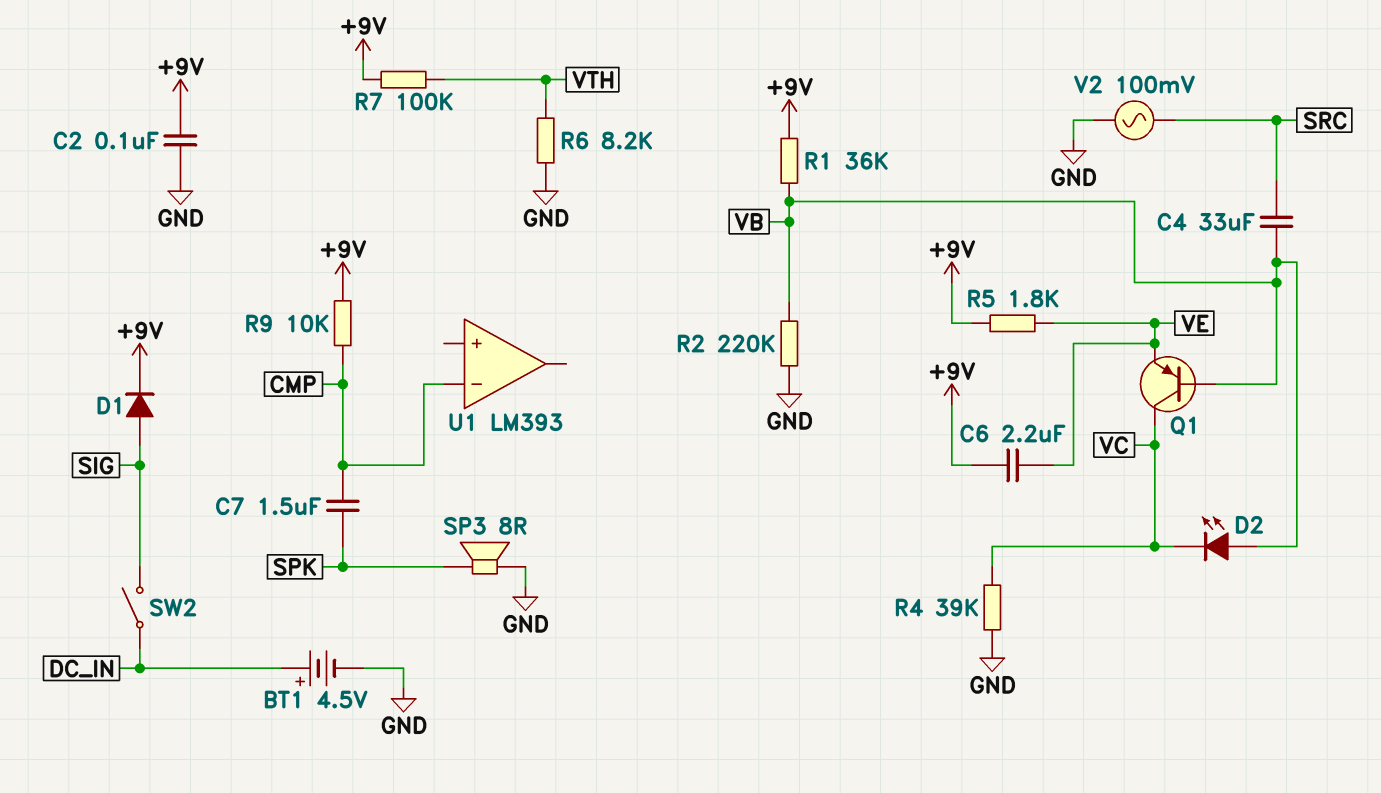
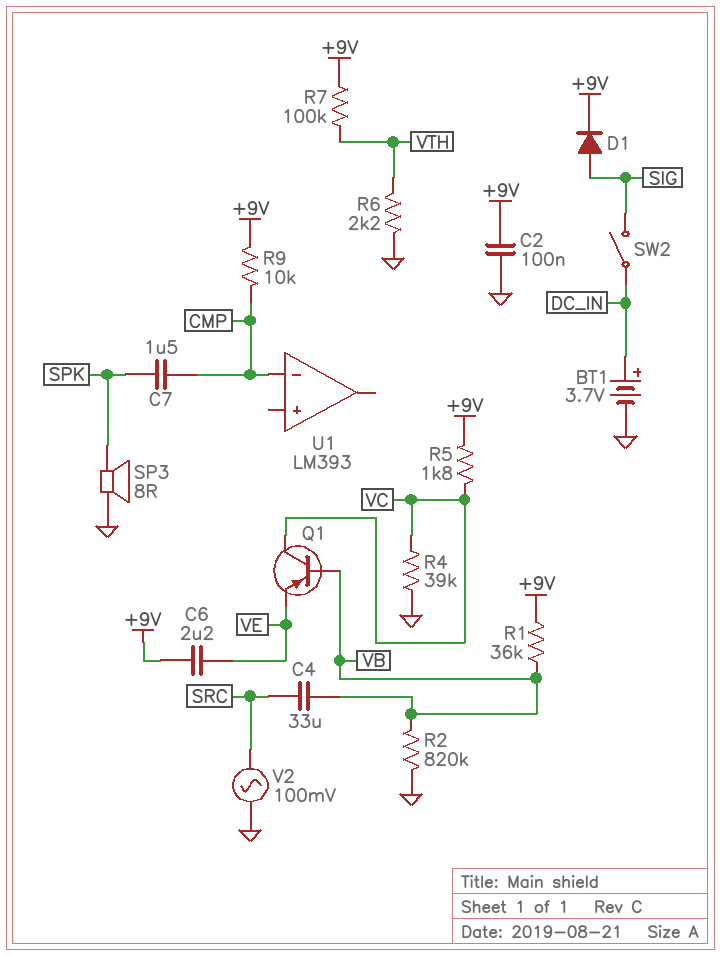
BT1: 4.5V (plus DC_IN, minus GND) -> 3.7V (plus DC_IN, minus GND)
D2: LED (A VB, K VC) -> none
R2: 220k (GND, VB) -> 820k (GND, VB)
R5: 1.8k (+9V, VE) -> 1.8k (+9V, VC)
R6: 8.2k (GND, VTH) -> 2.2k (GND, VTH)

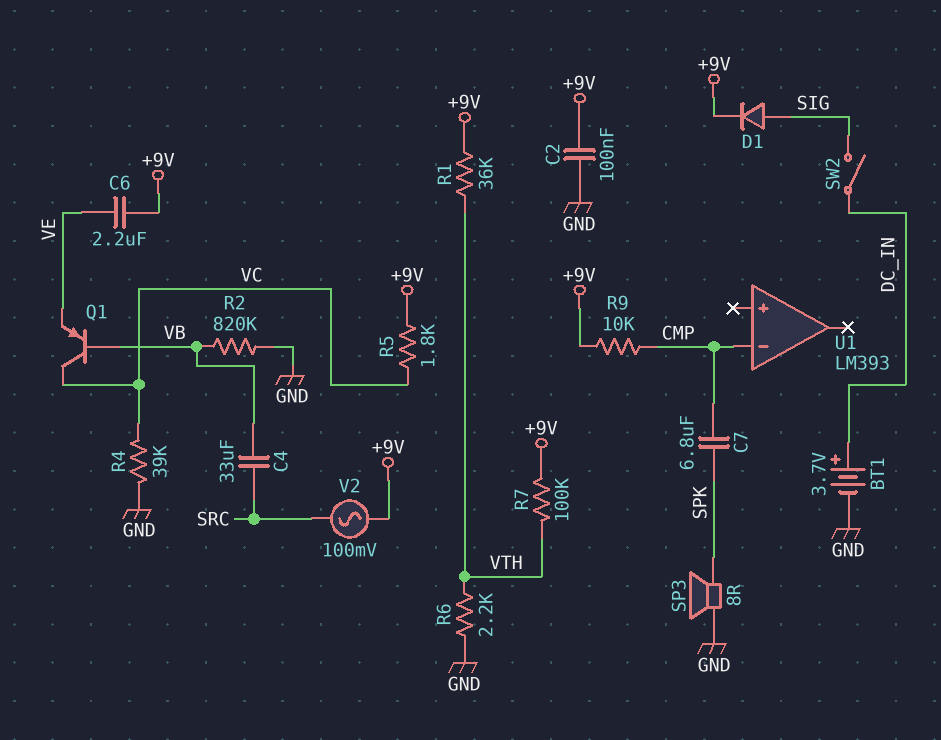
C7: 1.5uF (CMP, SPK) -> 6.8uF (CMP, SPK)
R1: 36k (+9V, VB) -> 36k (+9V, VTH)
V2: AC 100mV (GND, SRC) -> AC 100mV (+9V, SRC)

